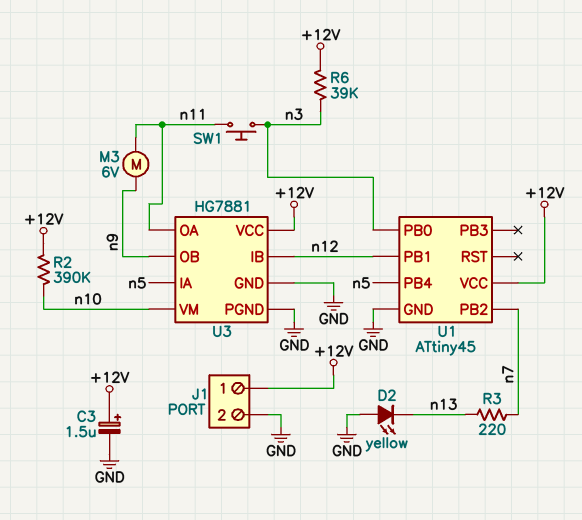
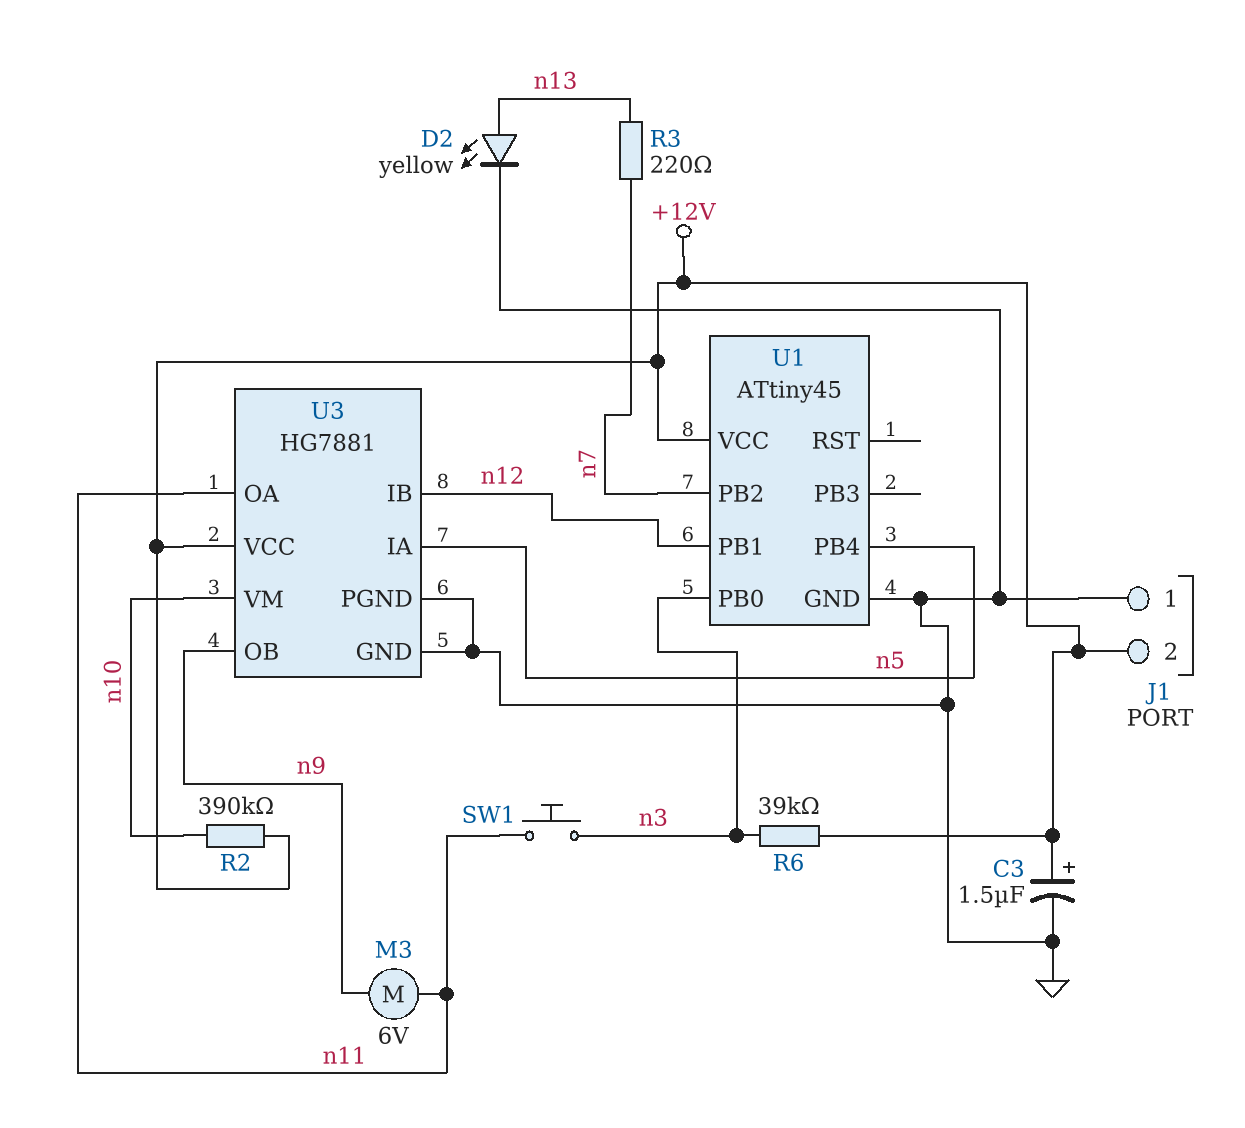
D2: LED yellow (A GND, K n13) -> LED yellow (A n13, K GND)
J1 pin 1: +12V -> GND
J1 pin 2: GND -> +12V

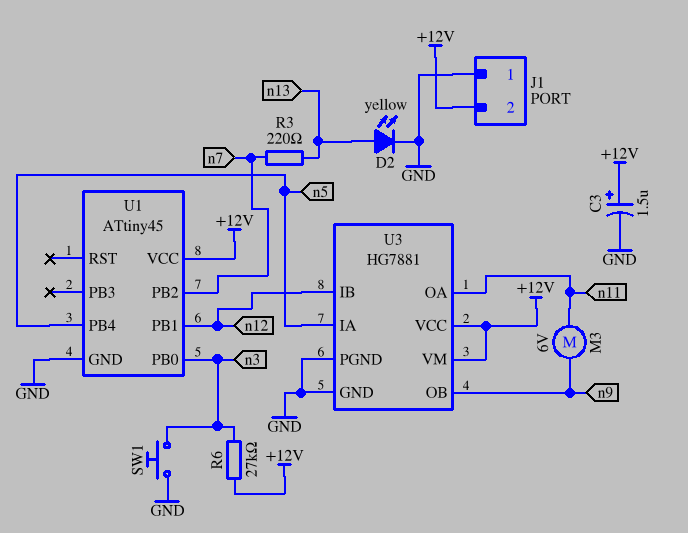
R2: 390k (+12V, n10) -> none
R6: 39k (+12V, n3) -> 27k (+12V, n3)
SW1: button (n3, n11) -> button (GND, n3)
U3 pin VM: n10 -> +12V

